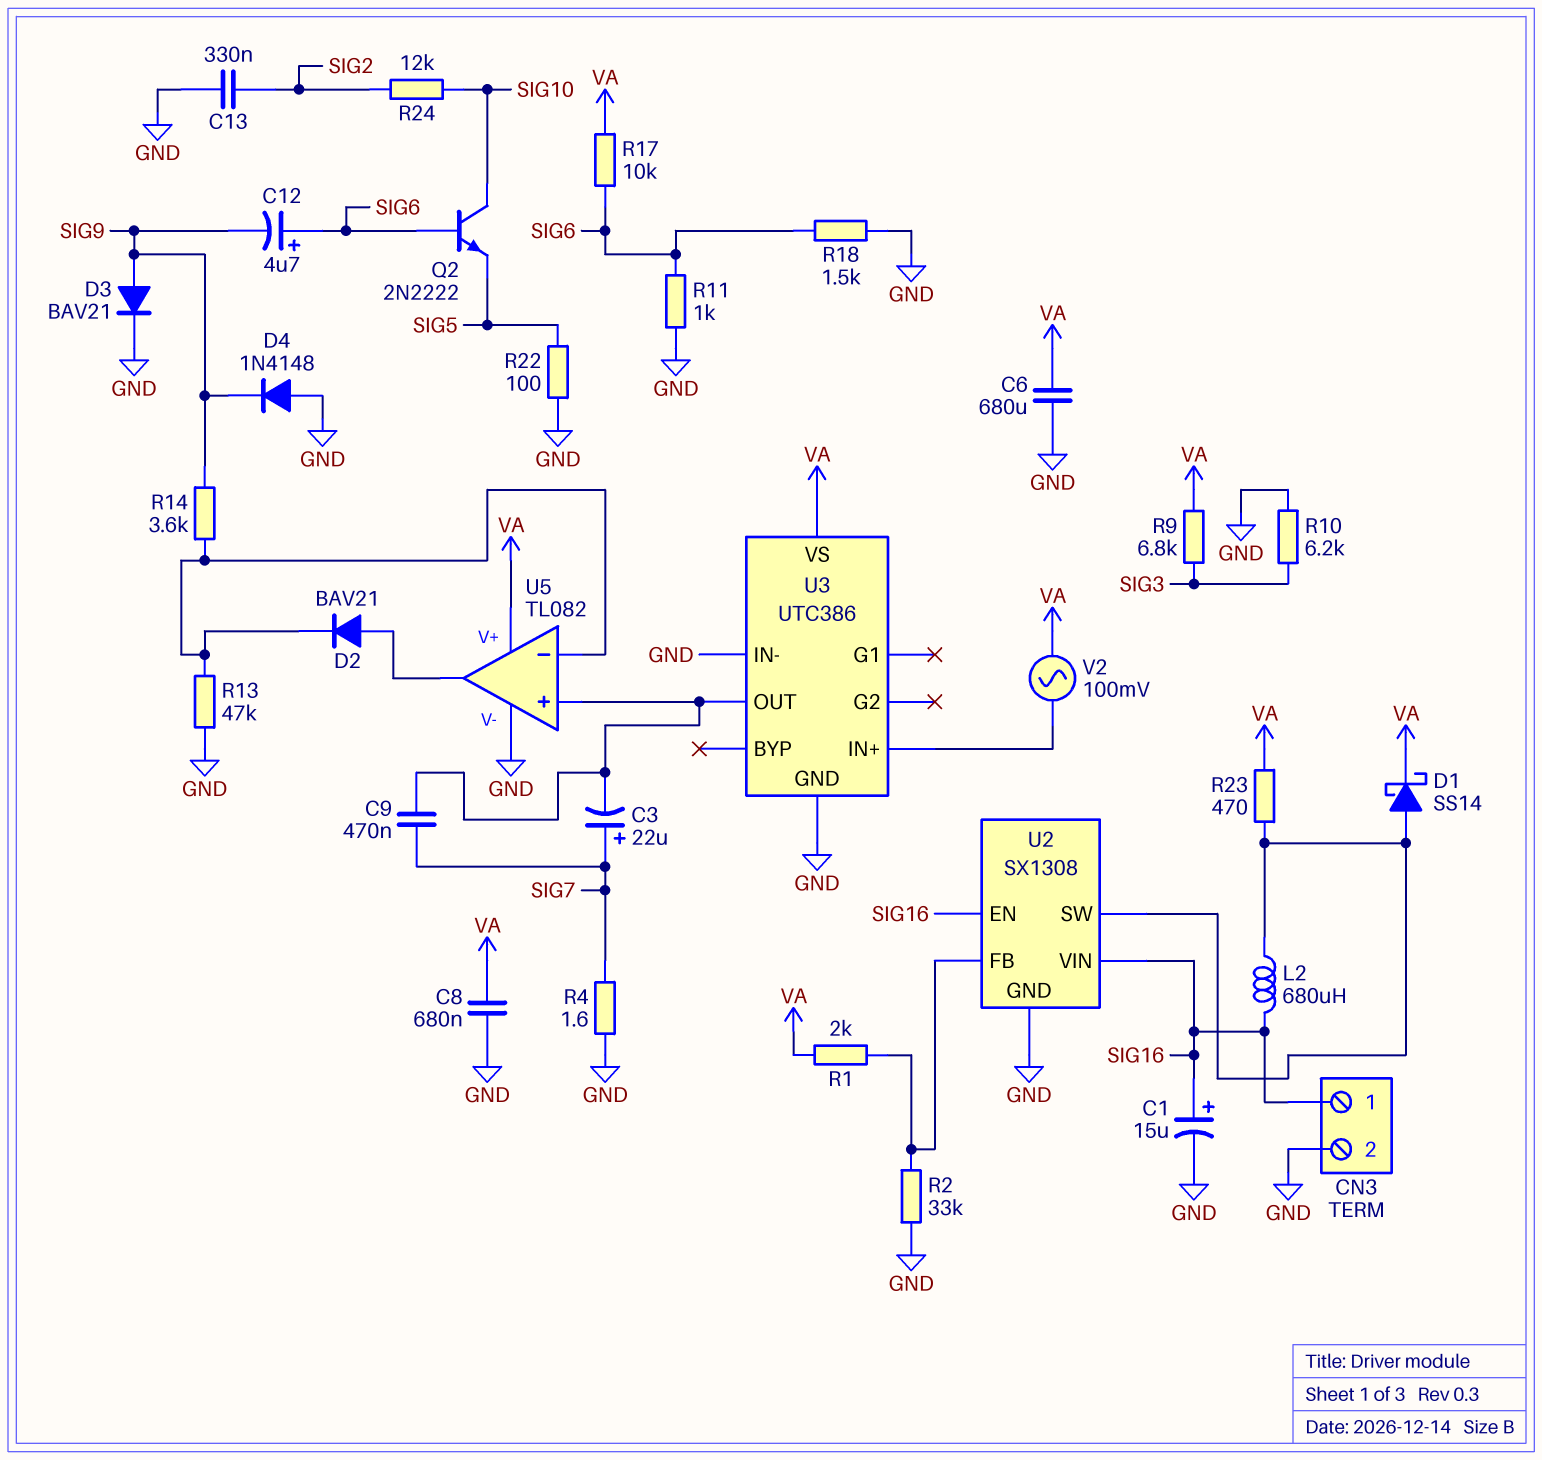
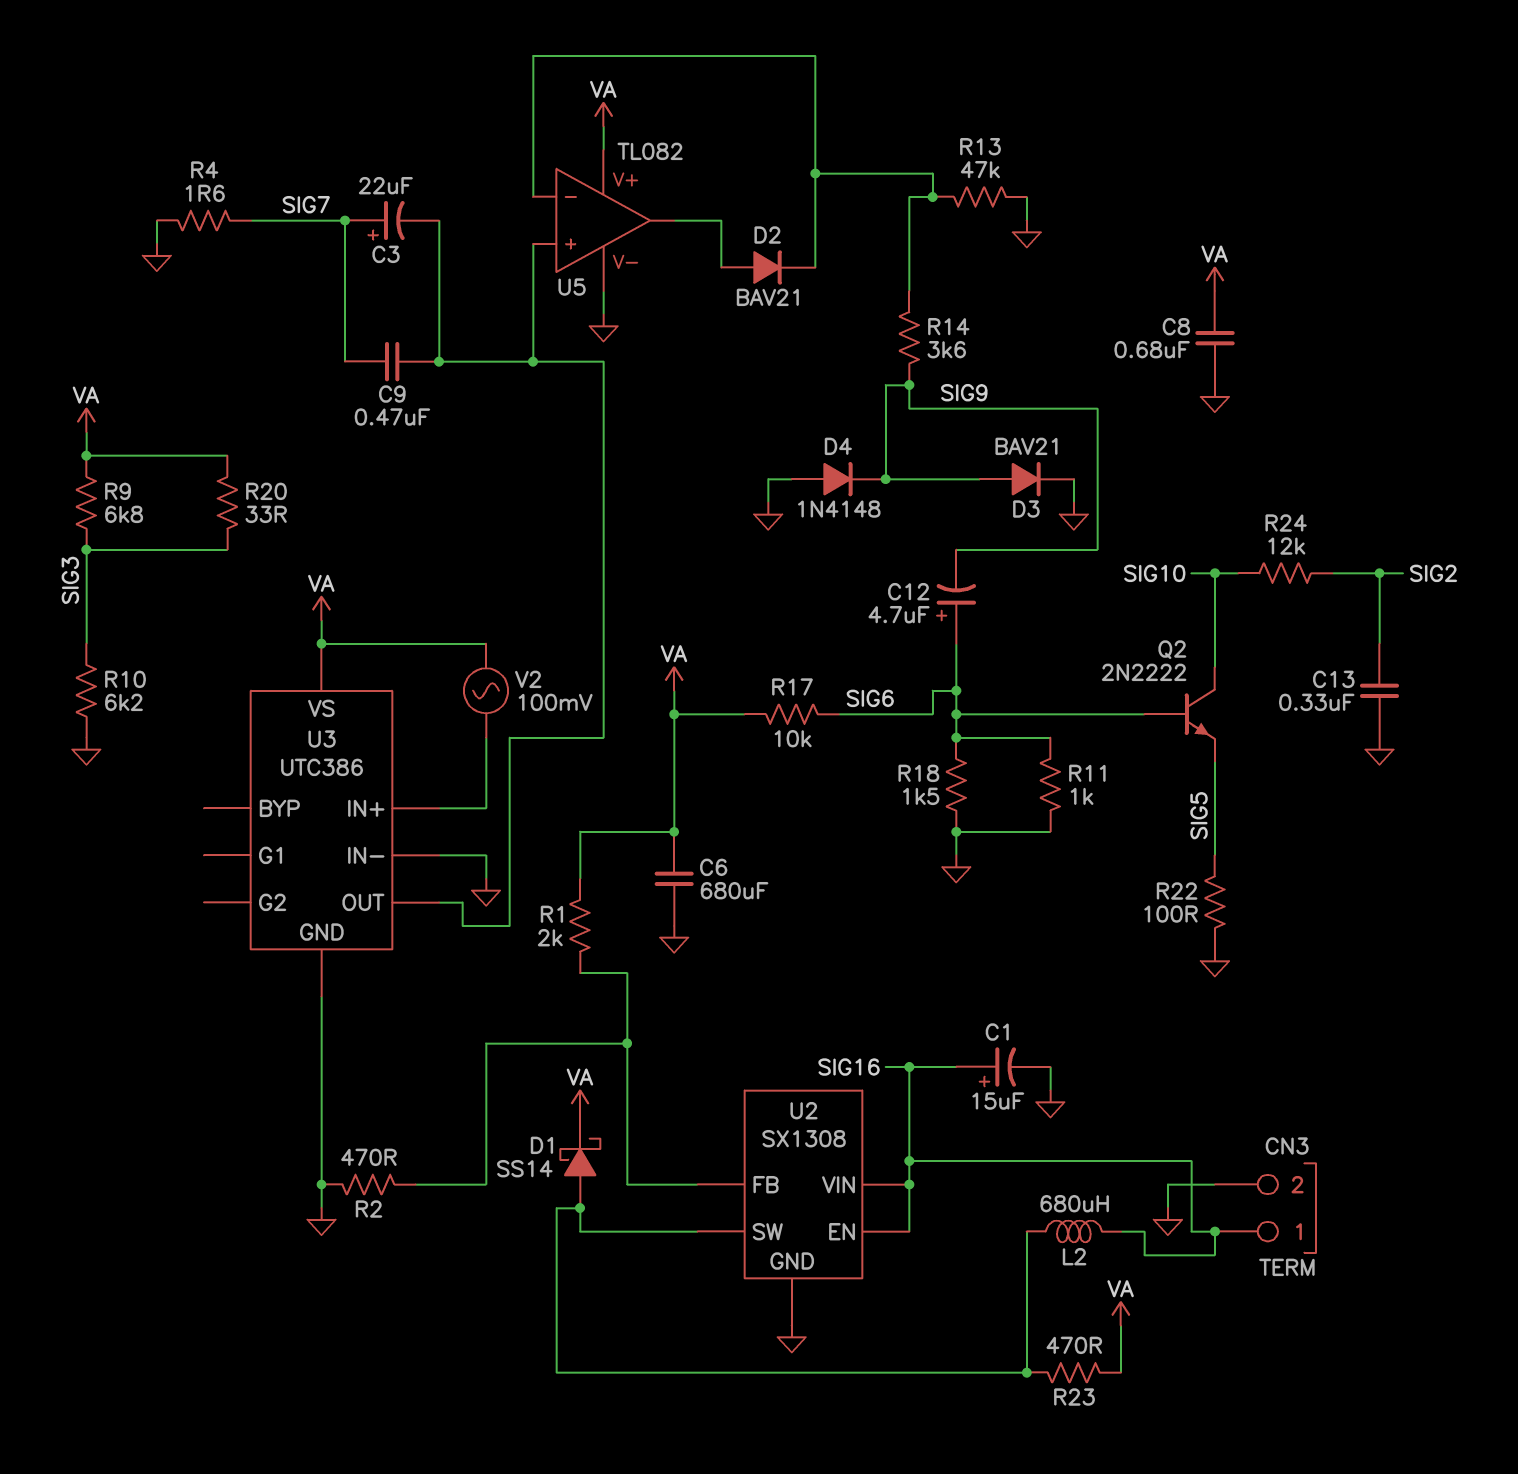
R2: 33k (GND, U2/FB) -> 470 (GND, U2/FB)
R20: none -> 33 (SIG3, VA)

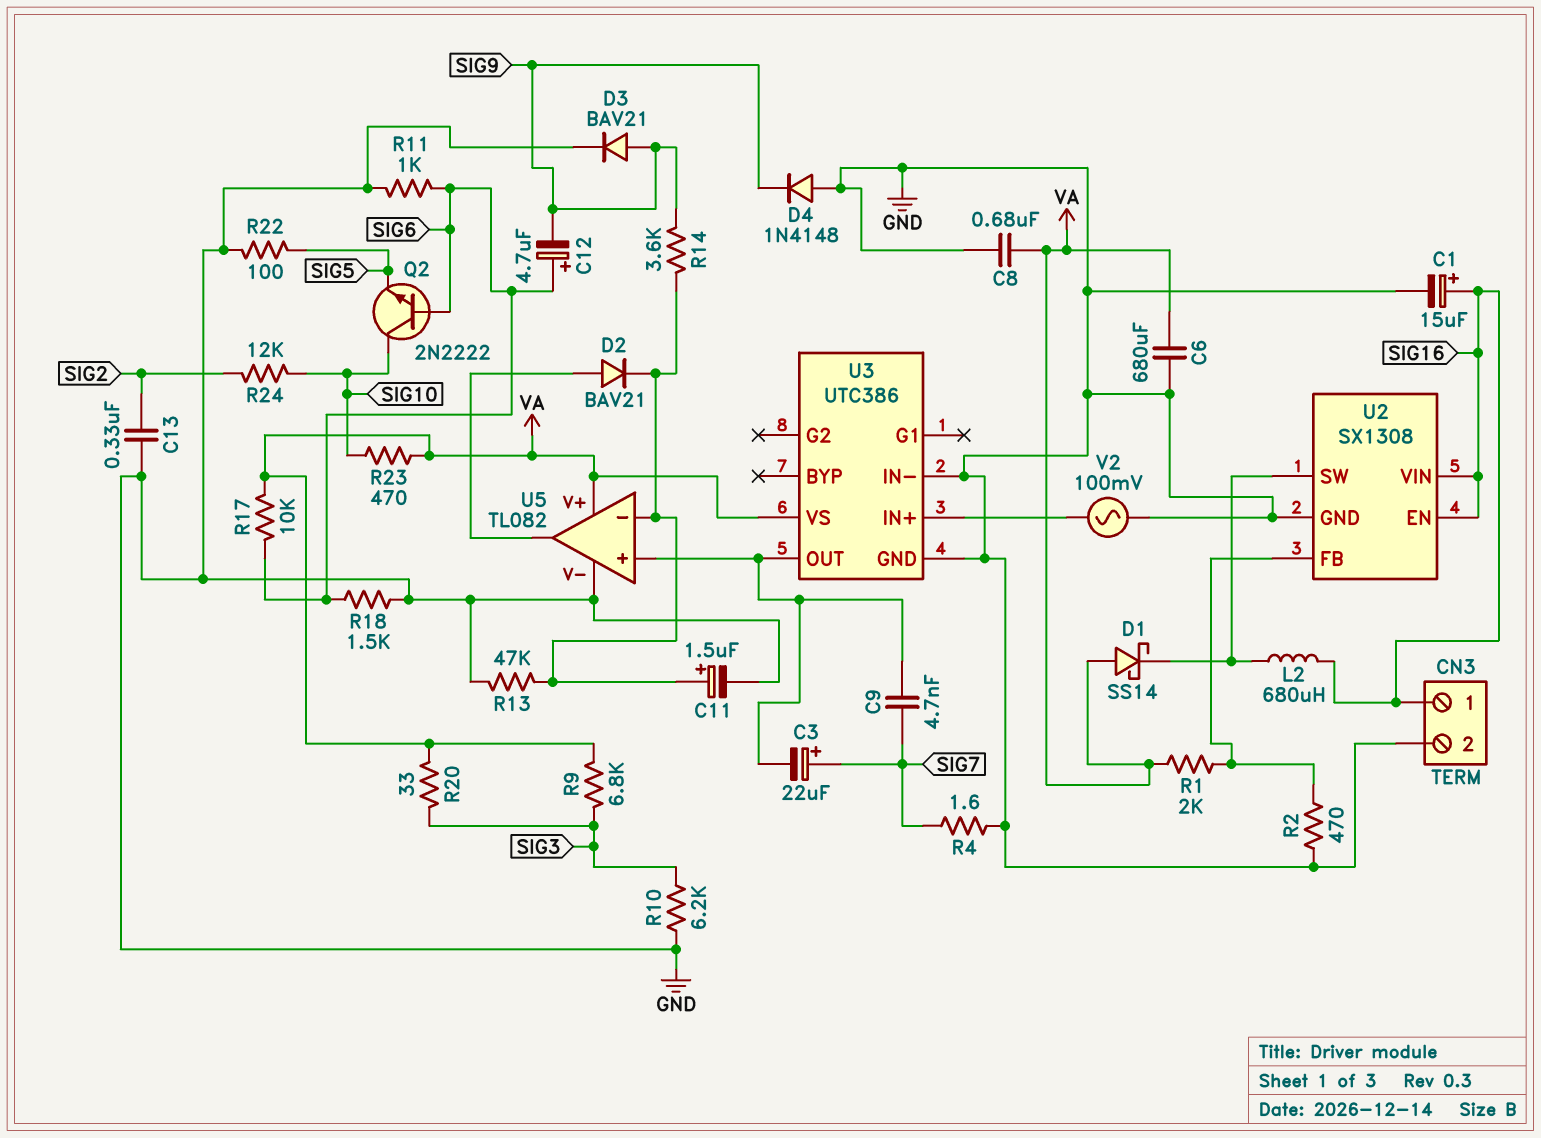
C9: 470nF (SIG7, U3/OUT) -> 4.7nF (SIG7, U3/OUT)
C11: none -> 1.5uF (plus U5/in-, minus GND)
D1: schottky SS14 (A U2/SW, K VA) -> schottky SS14 (A VA, K U2/SW)
R23: 470 (U2/SW, VA) -> 470 (SIG10, VA)
V2: AC 100mV (U3/IN+, VA) -> AC 100mV (GND, U3/IN+)

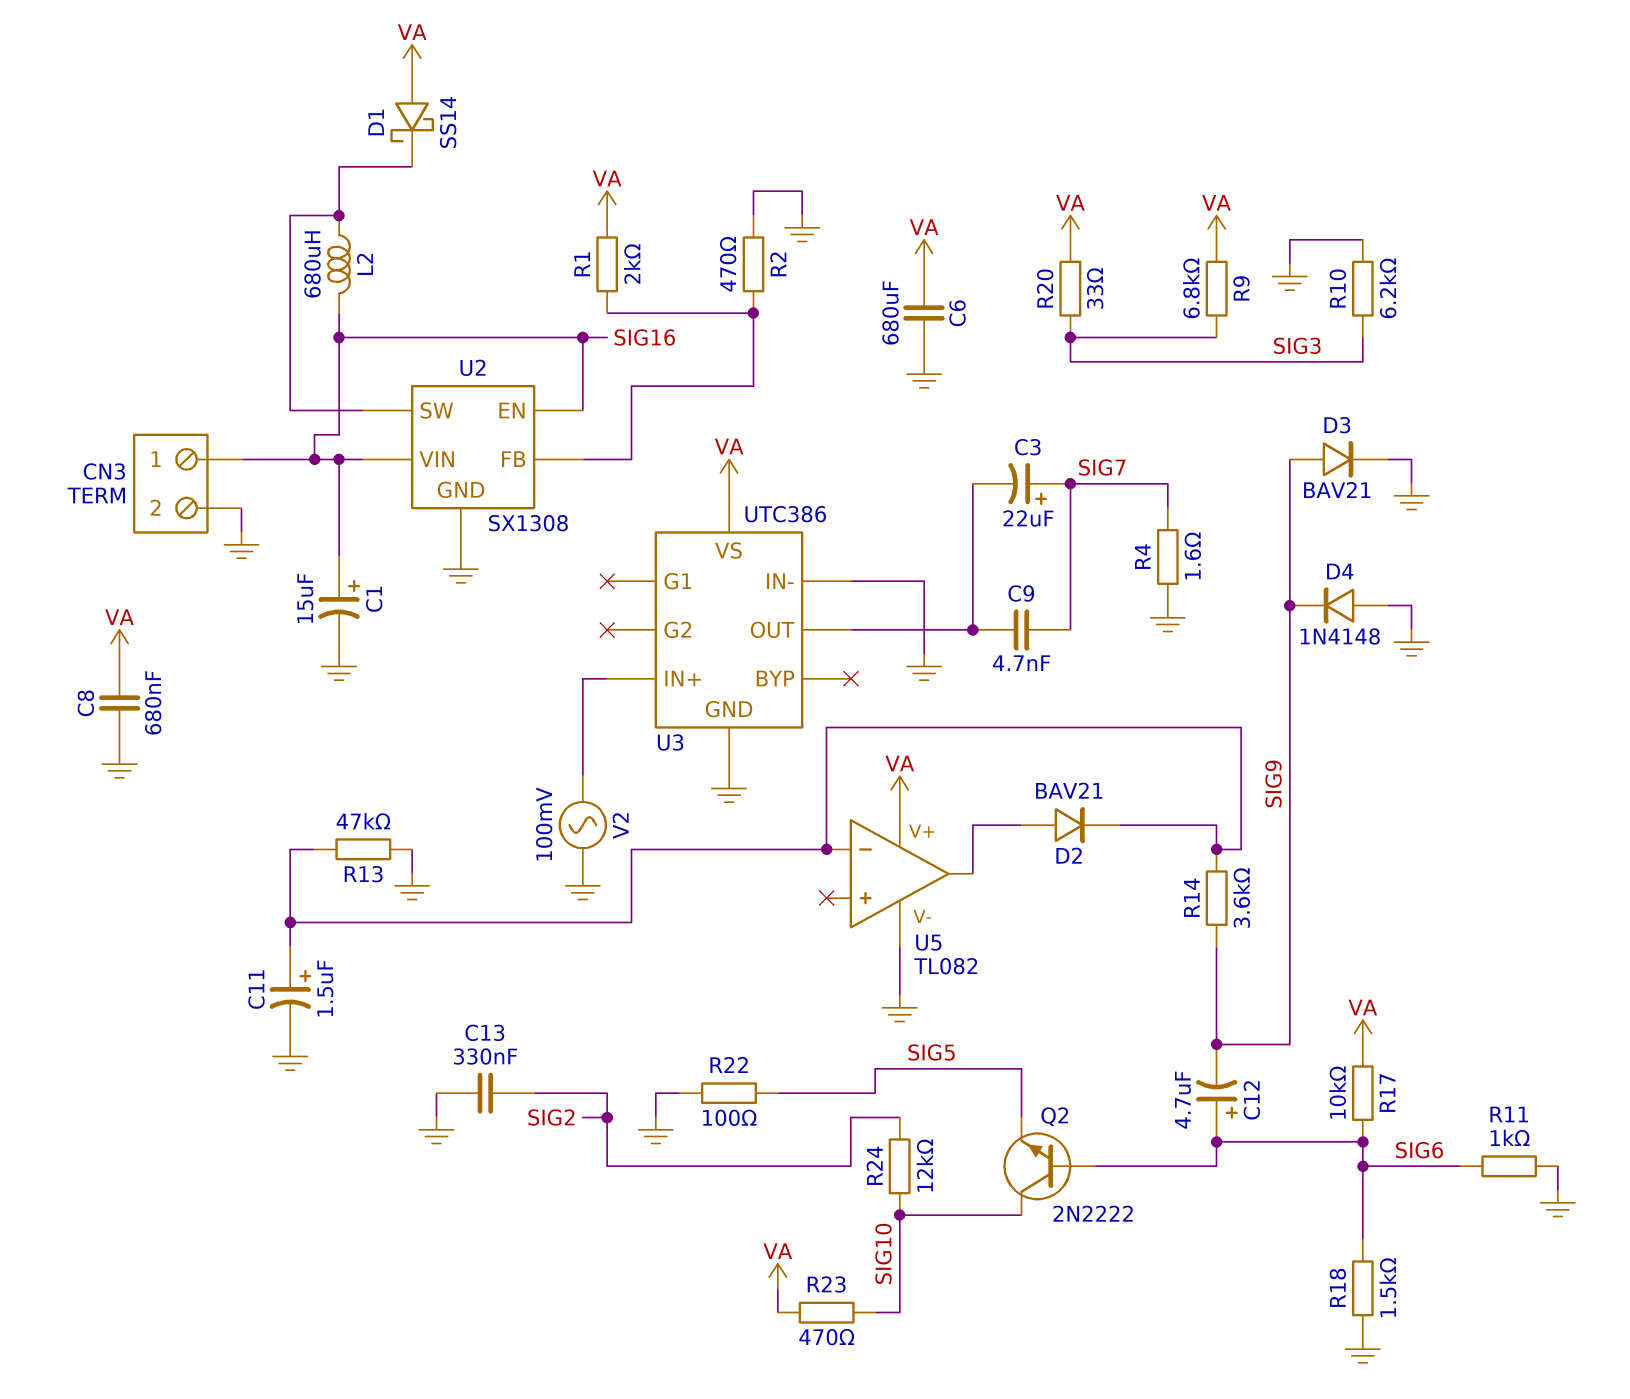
U5 pin in+: U3/OUT -> none

